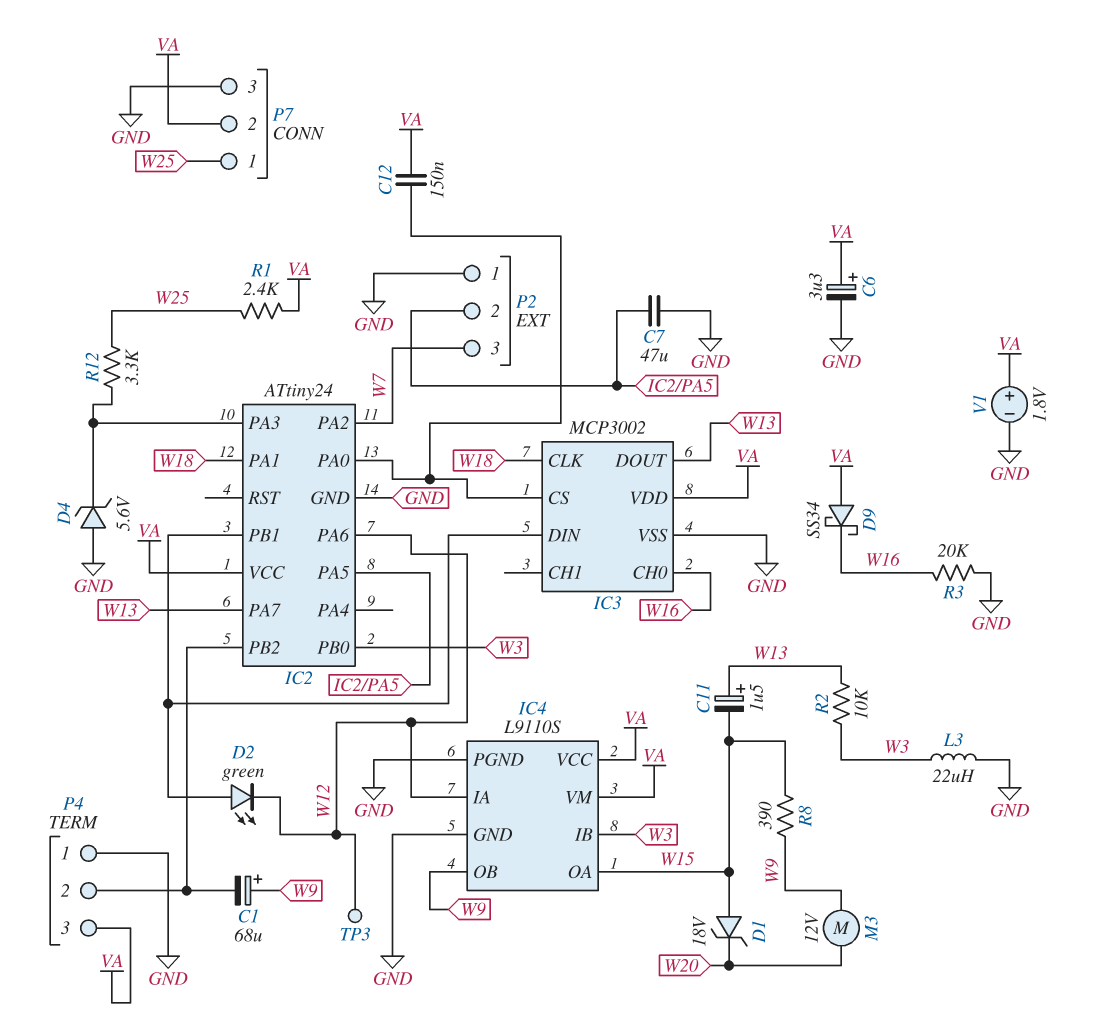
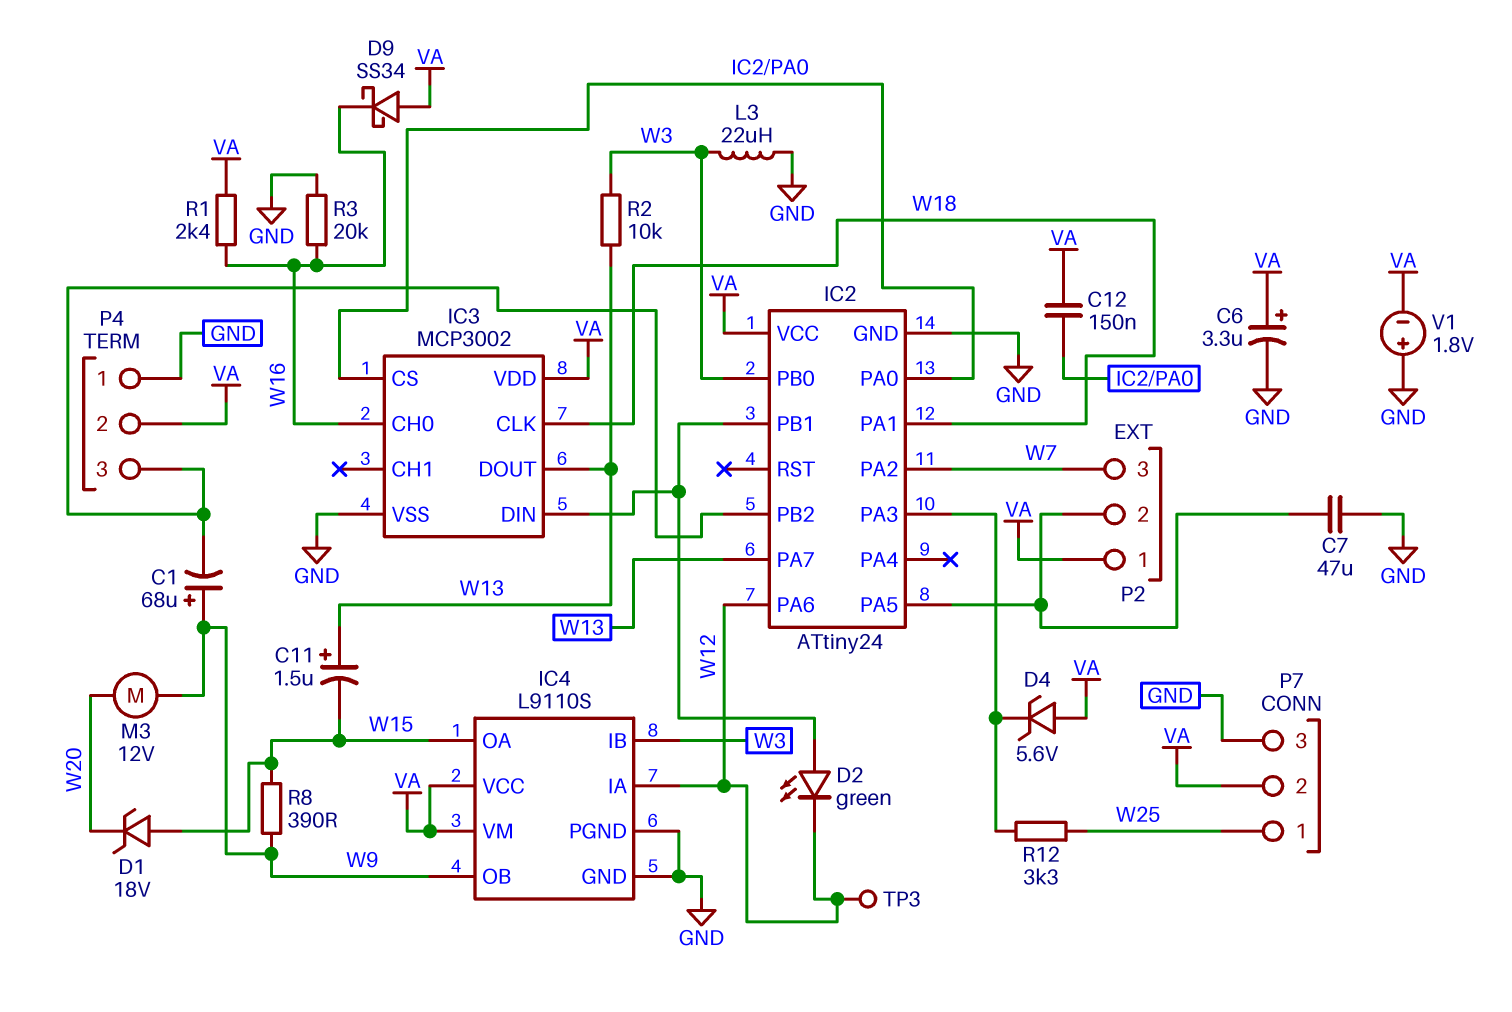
D4: zener 5.6V (A GND, K IC2/PA3) -> zener 5.6V (A VA, K IC2/PA3)
P2 pin 1: GND -> VA
P4 pin 2: IC2/PB2 -> VA
P4 pin 3: VA -> IC2/PB2
R1: 2.4k (VA, W25) -> 2.4k (VA, W16)
V1: 1.8V (plus VA, minus GND) -> 1.8V (plus GND, minus VA)

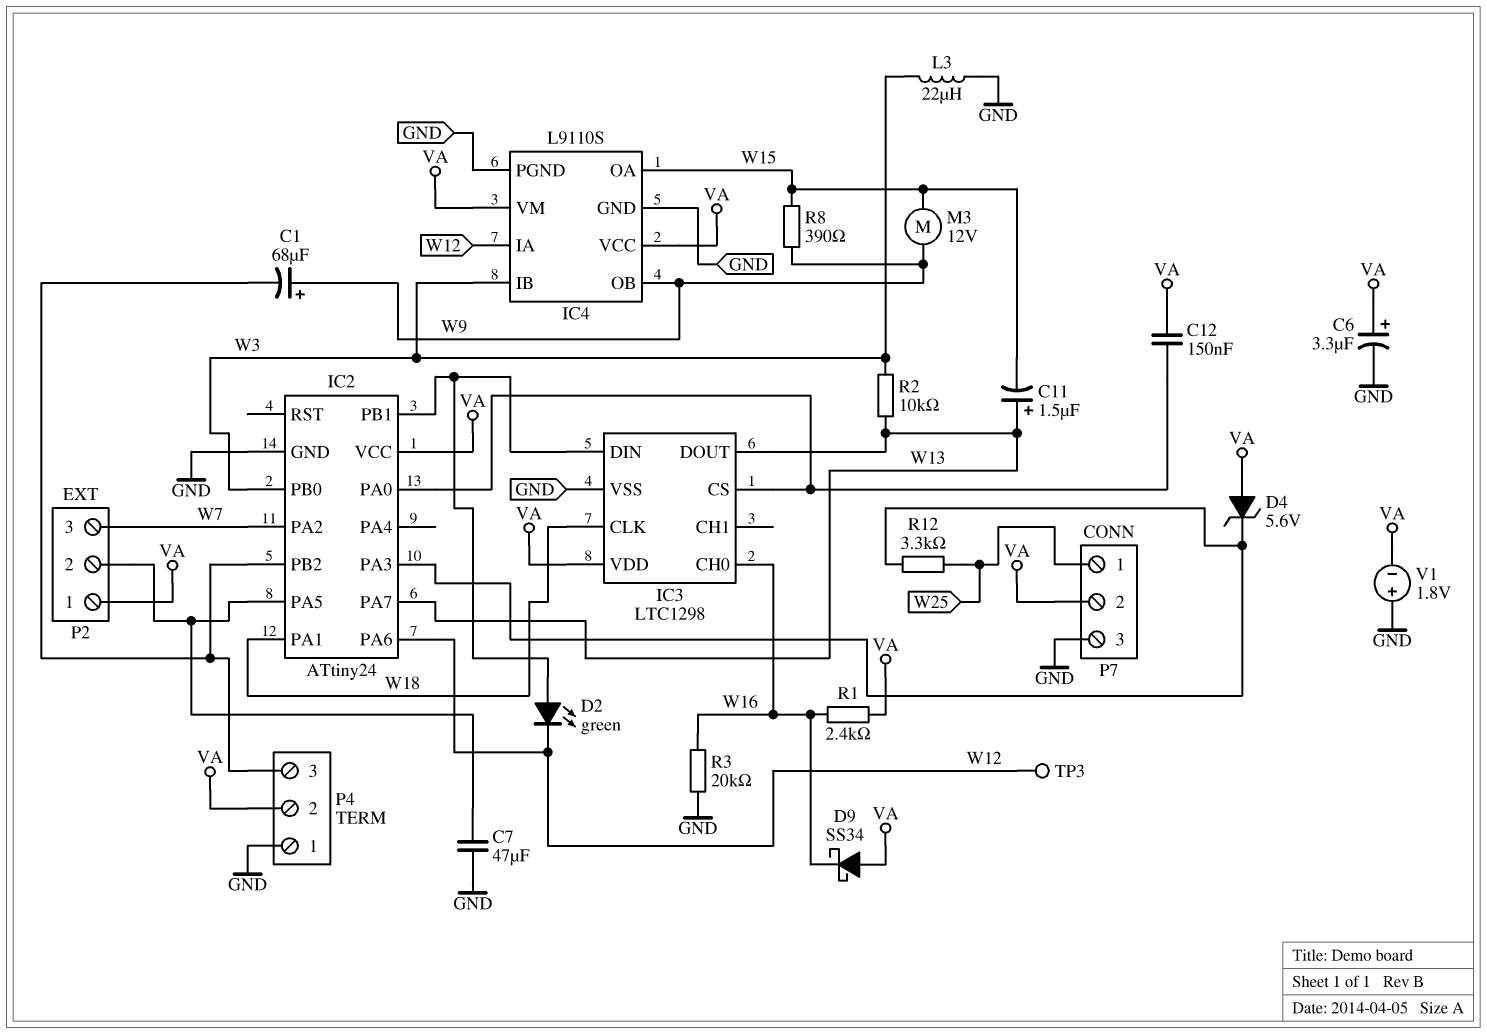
D1: zener 18V (A W15, K W20) -> none
IC3: MCP3002 -> LTC1298
M3: motor 12V (W9, W20) -> motor 12V (W9, W15)

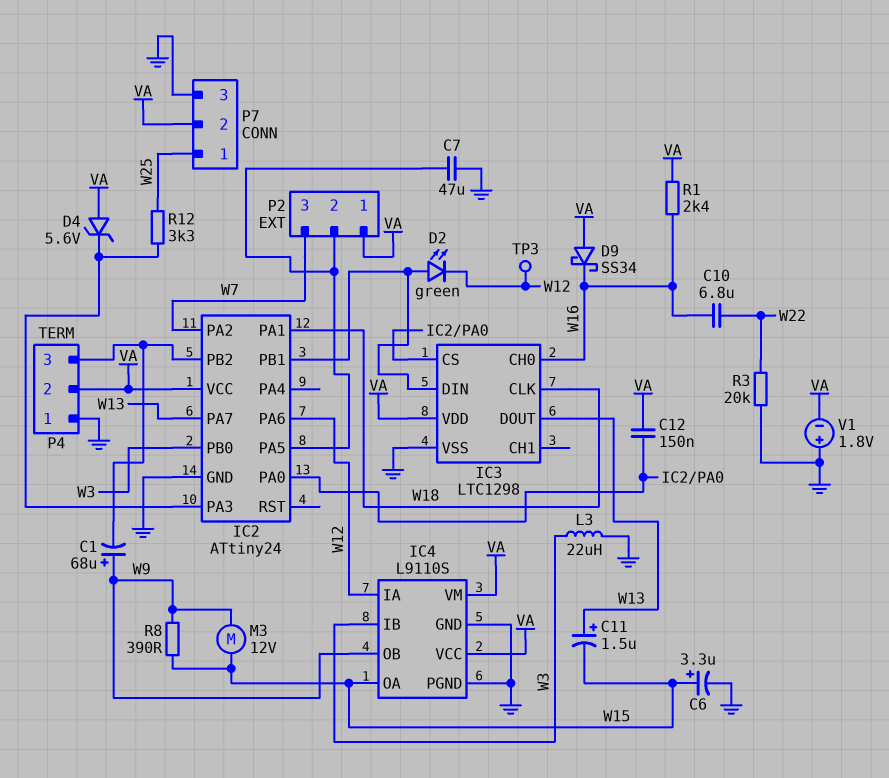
C6: 3.3uF (plus VA, minus GND) -> 3.3uF (plus W15, minus GND)
C10: none -> 6.8uF (W16, W22)
R2: 10k (W3, W13) -> none
R3: 20k (GND, W16) -> 20k (GND, W22)

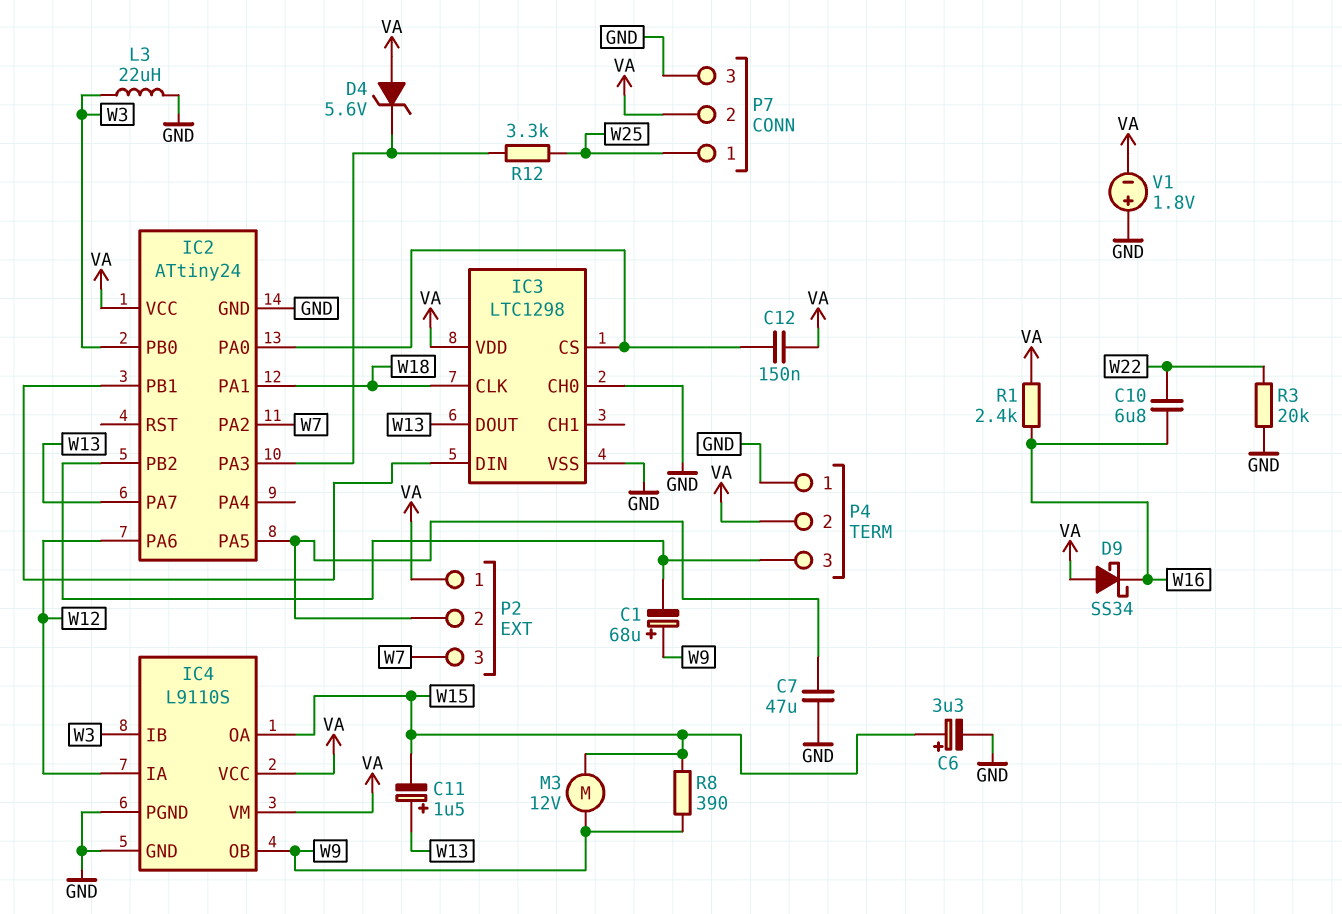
D2: LED green (A IC2/PB1, K W12) -> none
IC3 pin CH0: W16 -> GND
TP3: test point (W12) -> none

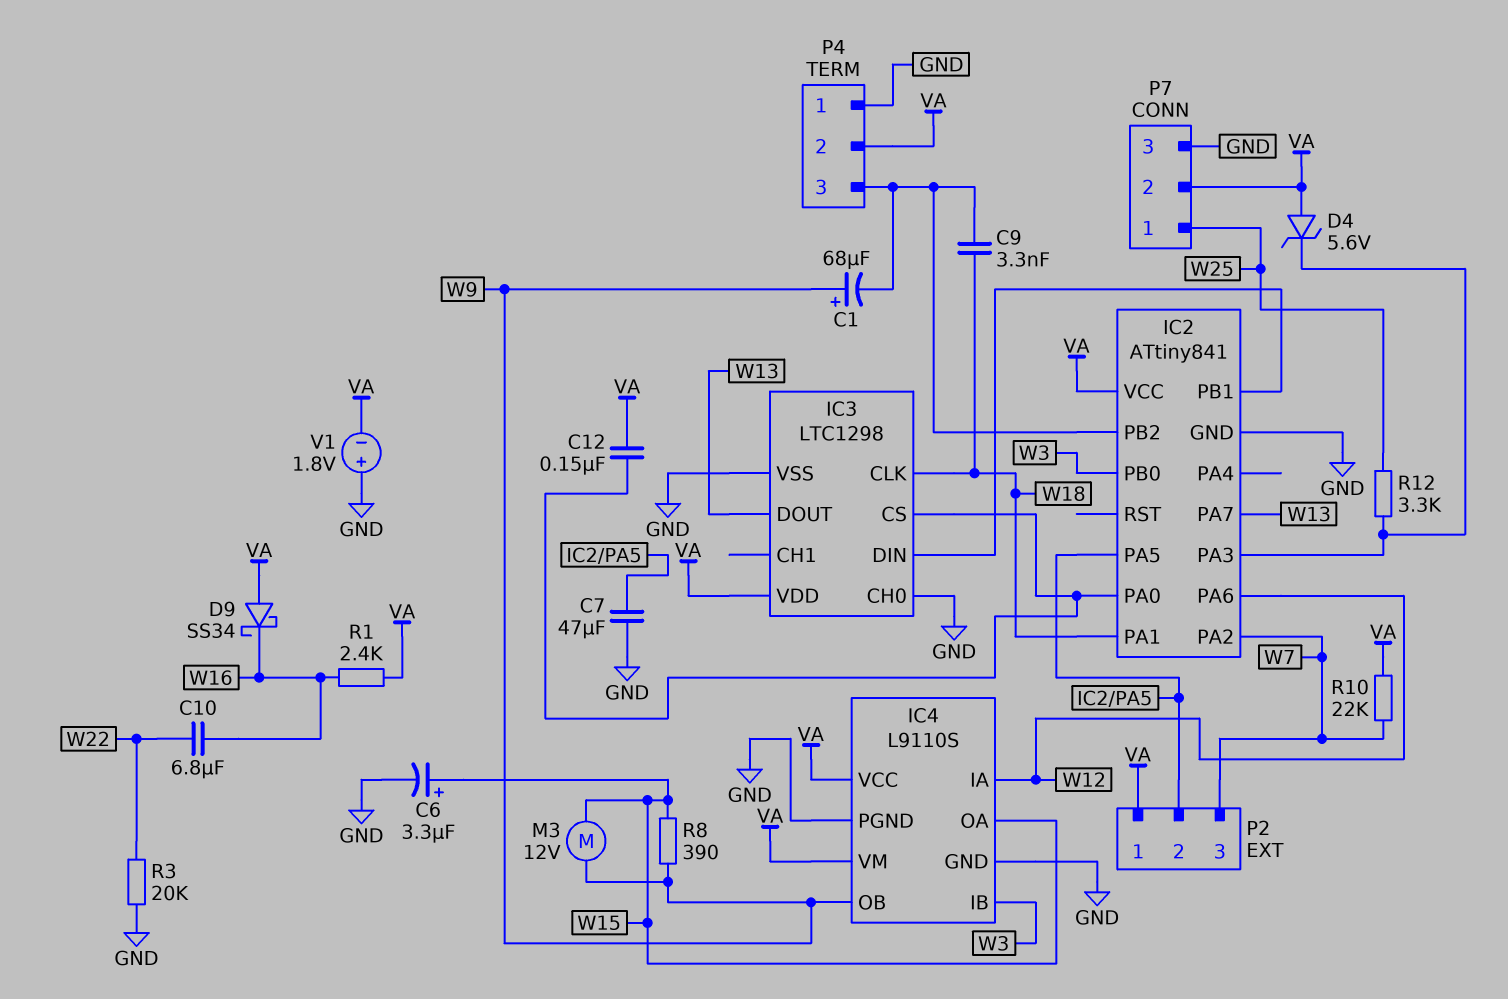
C9: none -> 3.3nF (IC2/PB2, W18)
C11: 1.5uF (plus W13, minus W15) -> none
IC2: ATtiny24 -> ATtiny841
L3: 22uH (GND, W3) -> none
R10: none -> 22k (VA, W7)

